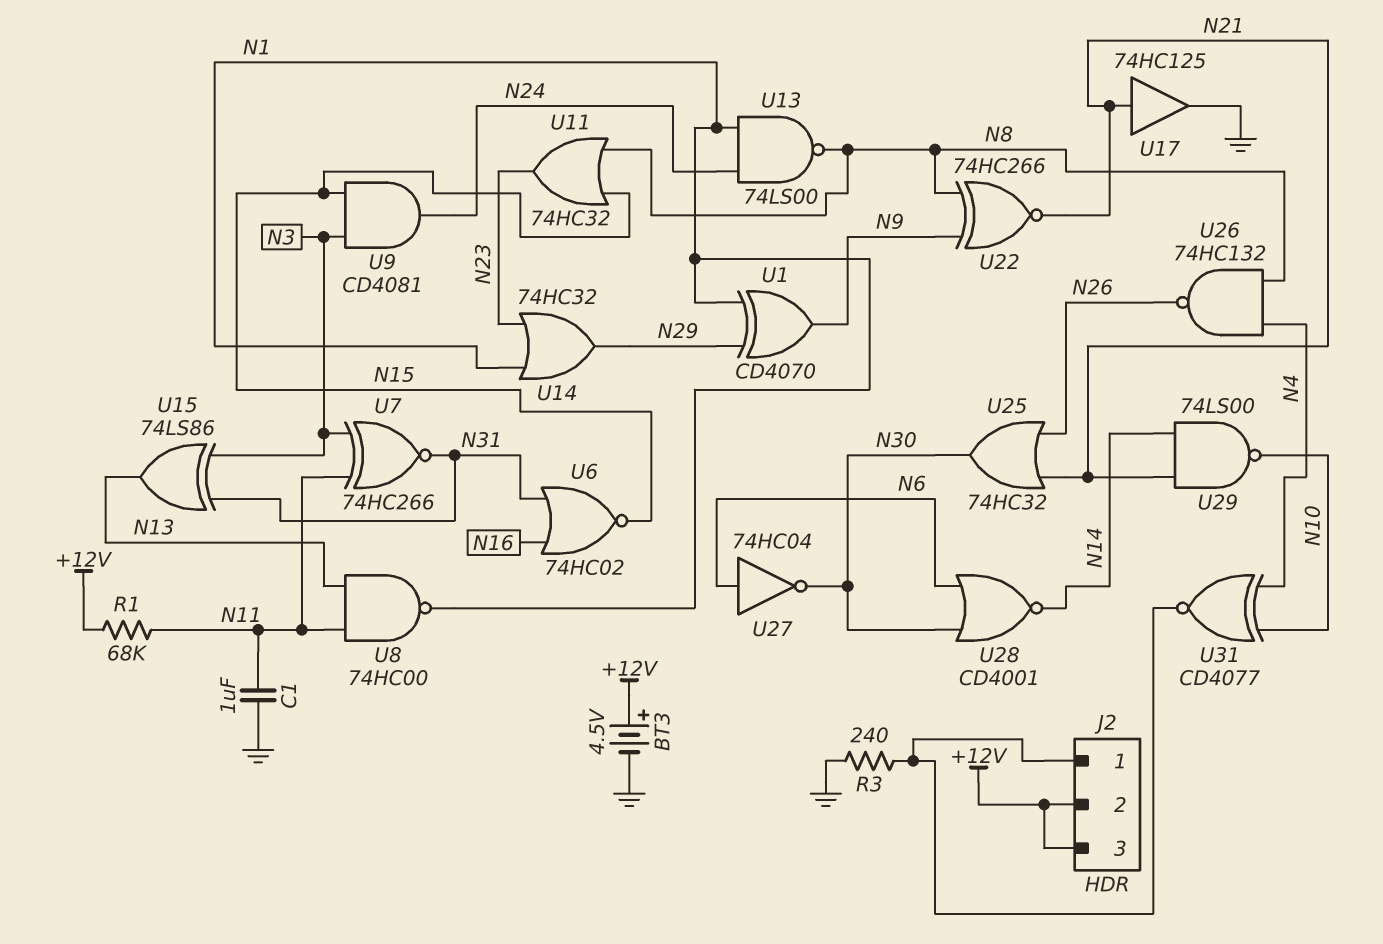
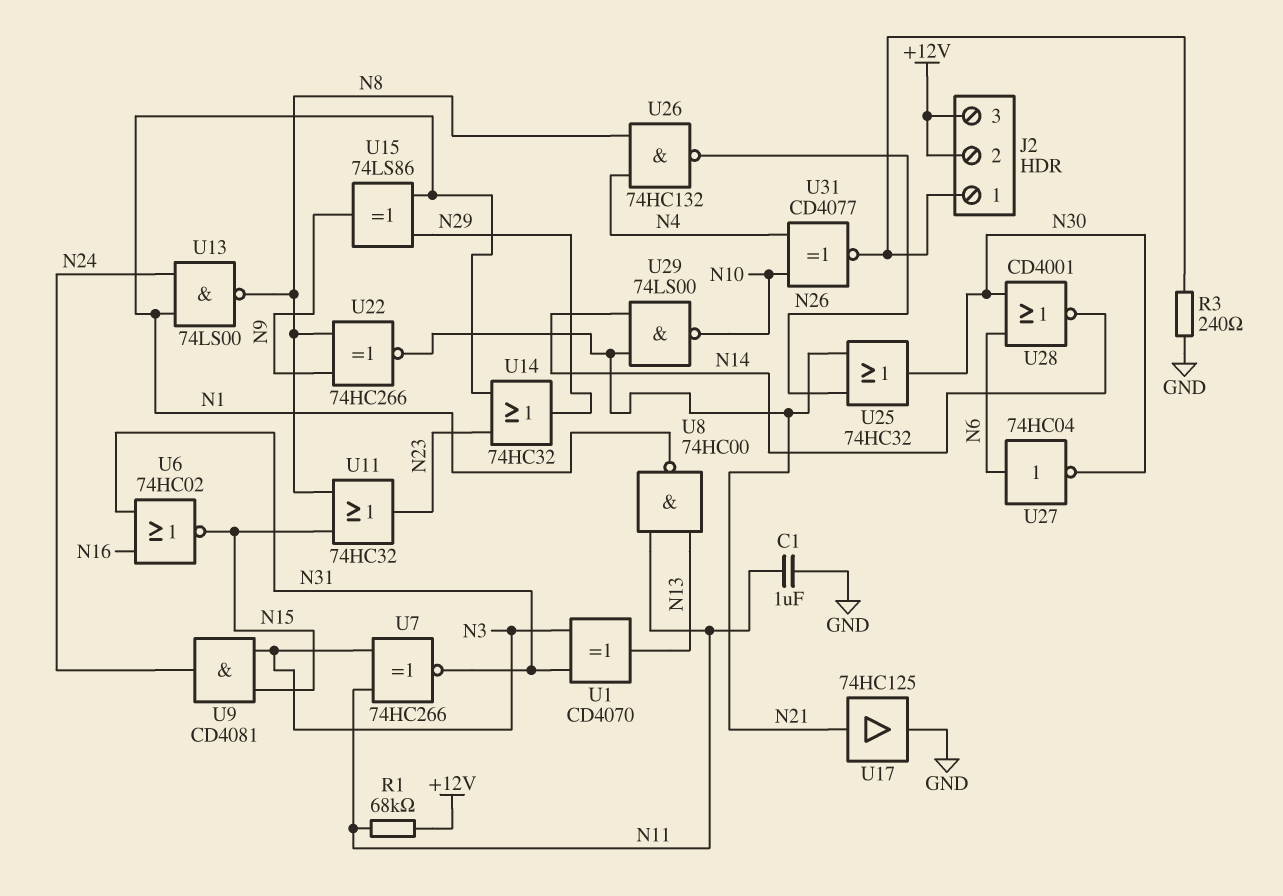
BT3: 4.5V (plus +12V, minus GND) -> none
U1: XOR CD4070 (in N1, in N29, out N9) -> XOR CD4070 (in N3, in N31, out N13)
U15: XOR 74LS86 (in N3, in N31, out N13) -> XOR 74LS86 (in N1, in N29, out N9)

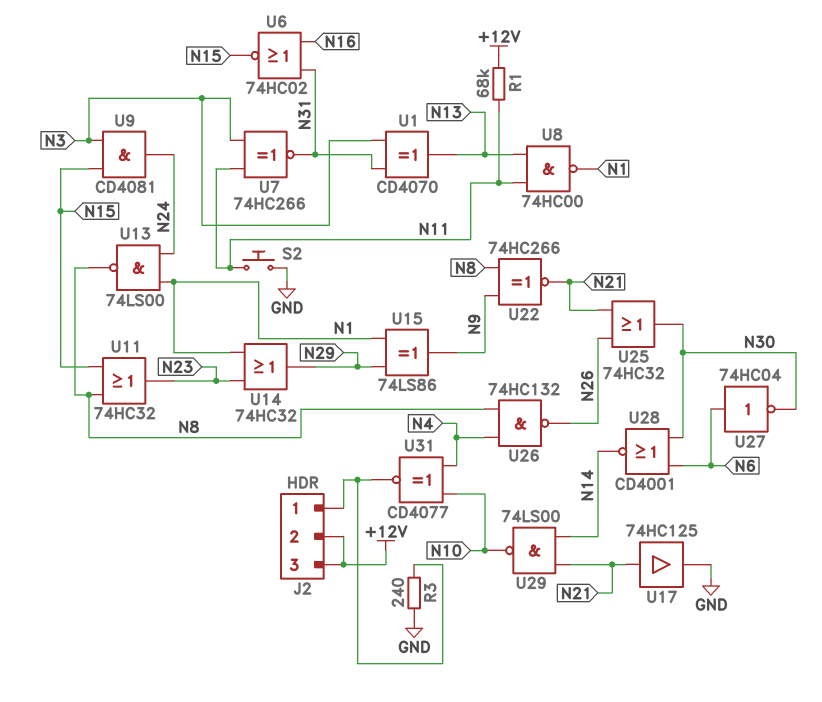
C1: 1uF (GND, N11) -> none
S2: none -> button (GND, N11)

